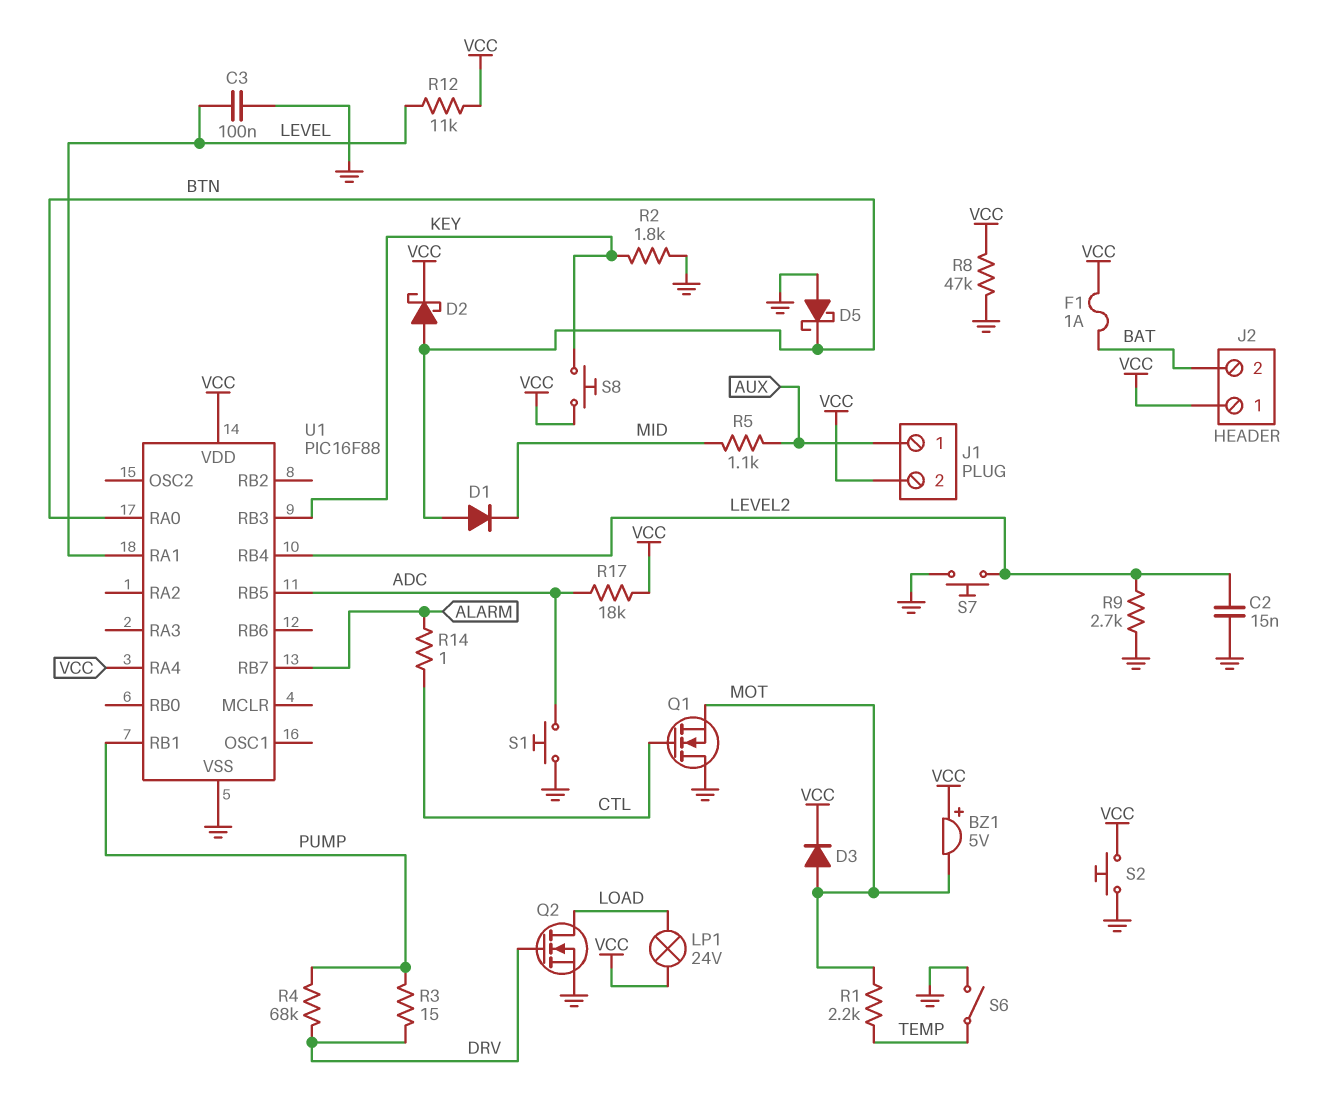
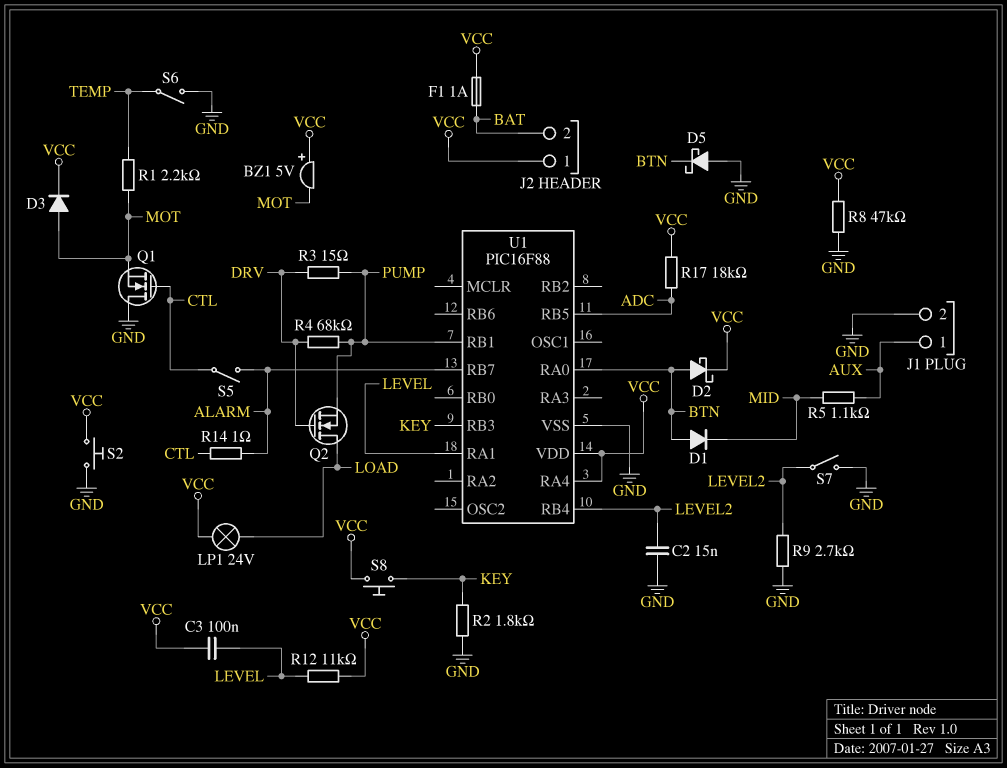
C3: 100nF (GND, LEVEL) -> 100nF (LEVEL, VCC)
J1 pin 2: VCC -> GND
Q2: NMOS (G DRV, D LOAD, S GND) -> NMOS (G DRV, D LOAD, S PUMP)
S1: button (ADC, GND) -> none
S5: none -> switch (ALARM, CTL)
S7: button (GND, LEVEL2) -> switch (GND, LEVEL2)

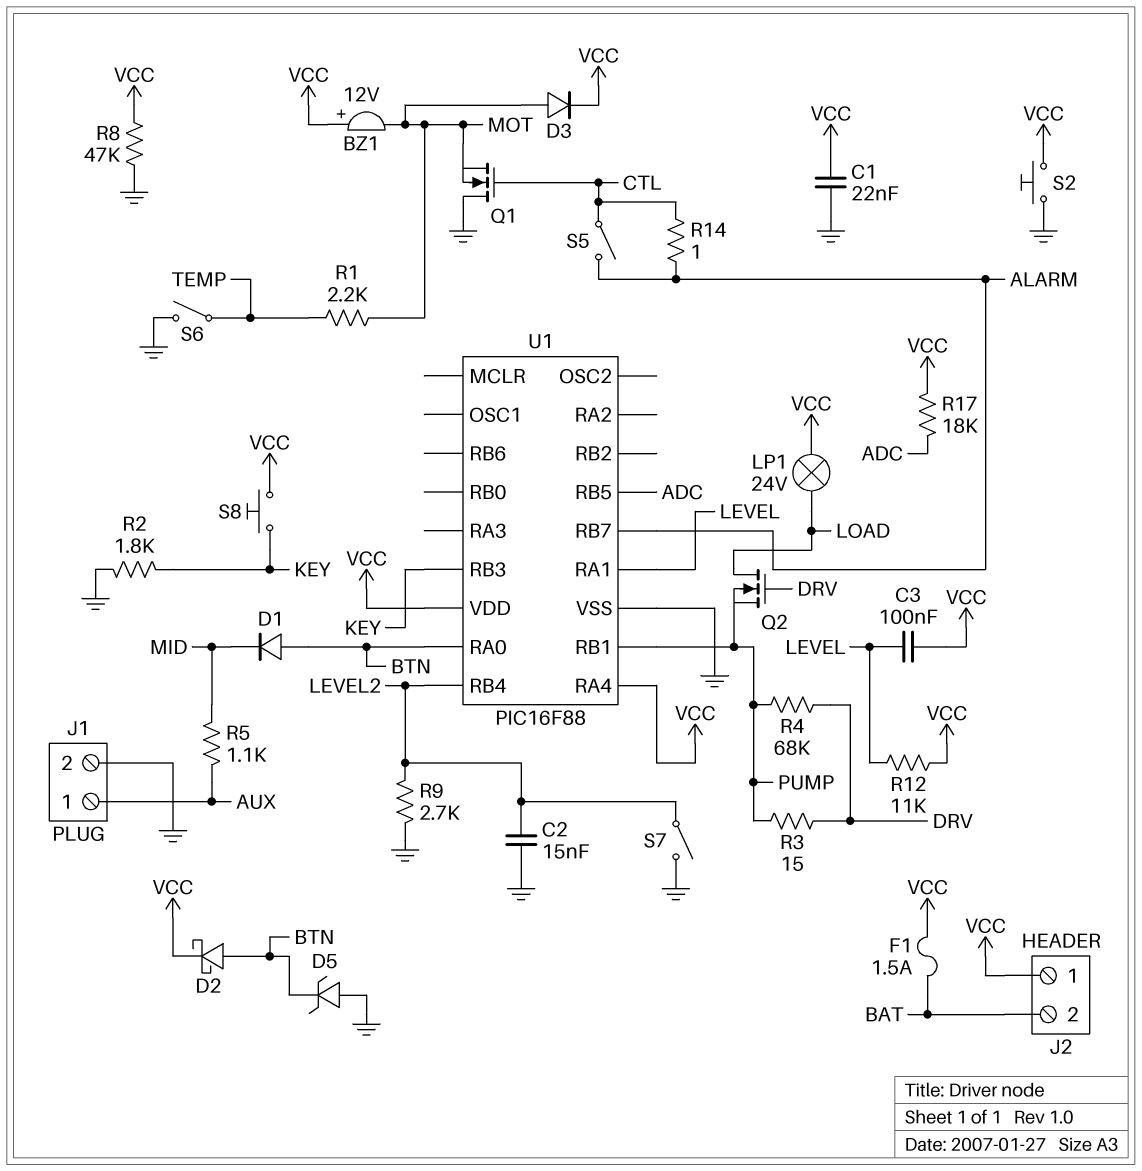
BZ1: buzzer 5V (plus VCC, minus MOT) -> buzzer 12V (plus VCC, minus MOT)
C1: none -> 22nF (GND, VCC)
D5: schottky (A GND, K BTN) -> zener (A GND, K BTN)
F1: 1A (BAT, VCC) -> 1.5A (BAT, VCC)

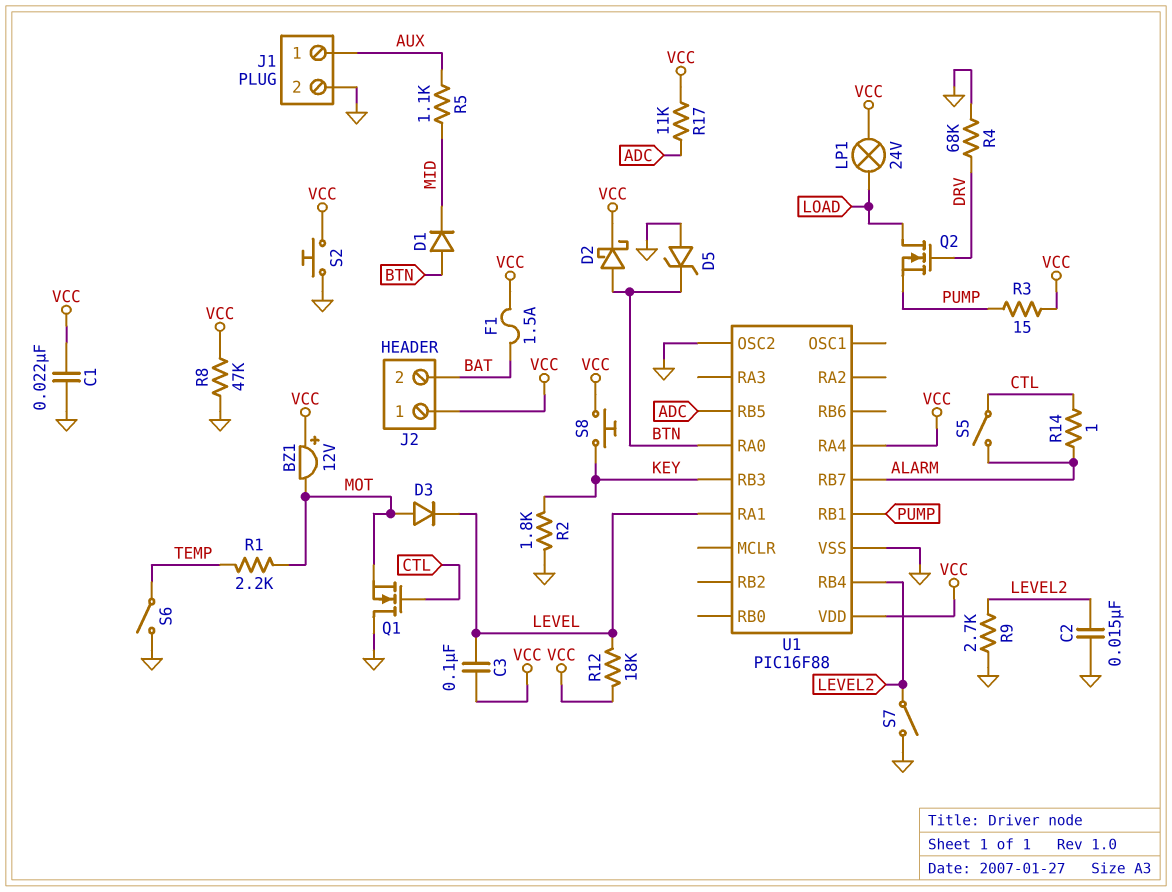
D3: diode (A MOT, K VCC) -> diode (A MOT, K LEVEL)
R3: 15 (DRV, PUMP) -> 15 (PUMP, VCC)
R4: 68k (DRV, PUMP) -> 68k (DRV, GND)
R12: 11k (LEVEL, VCC) -> 18k (LEVEL, VCC)
R17: 18k (ADC, VCC) -> 11k (ADC, VCC)
U1 pin OSC2: none -> GND

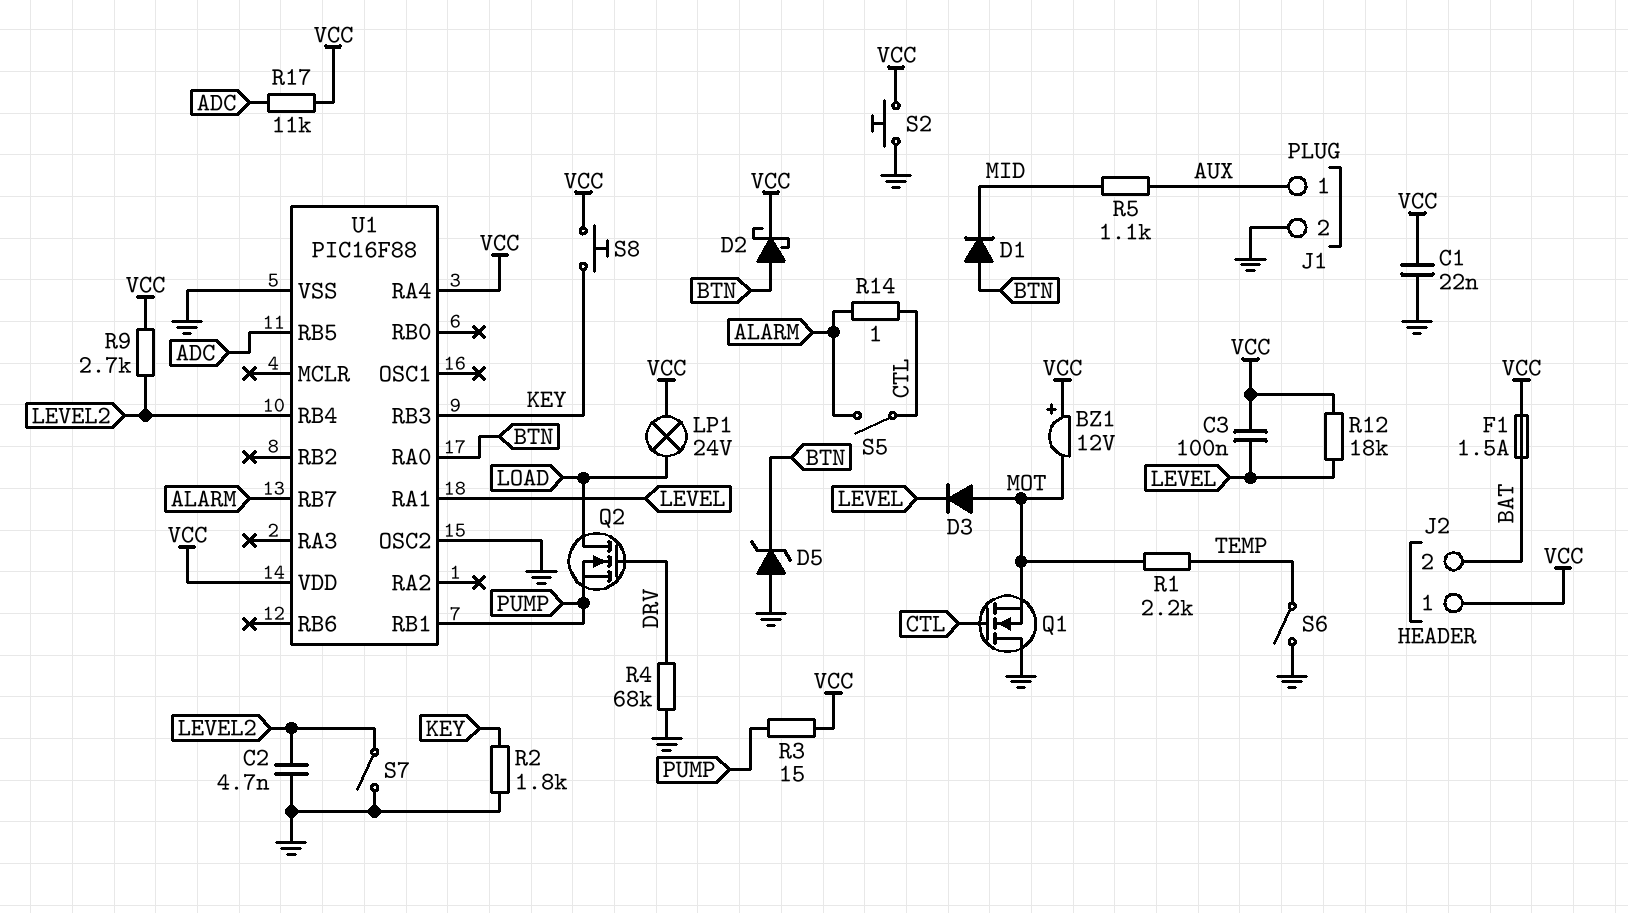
C2: 15nF (GND, LEVEL2) -> 4.7nF (GND, LEVEL2)
R8: 47k (GND, VCC) -> none
R9: 2.7k (GND, LEVEL2) -> 2.7k (LEVEL2, VCC)

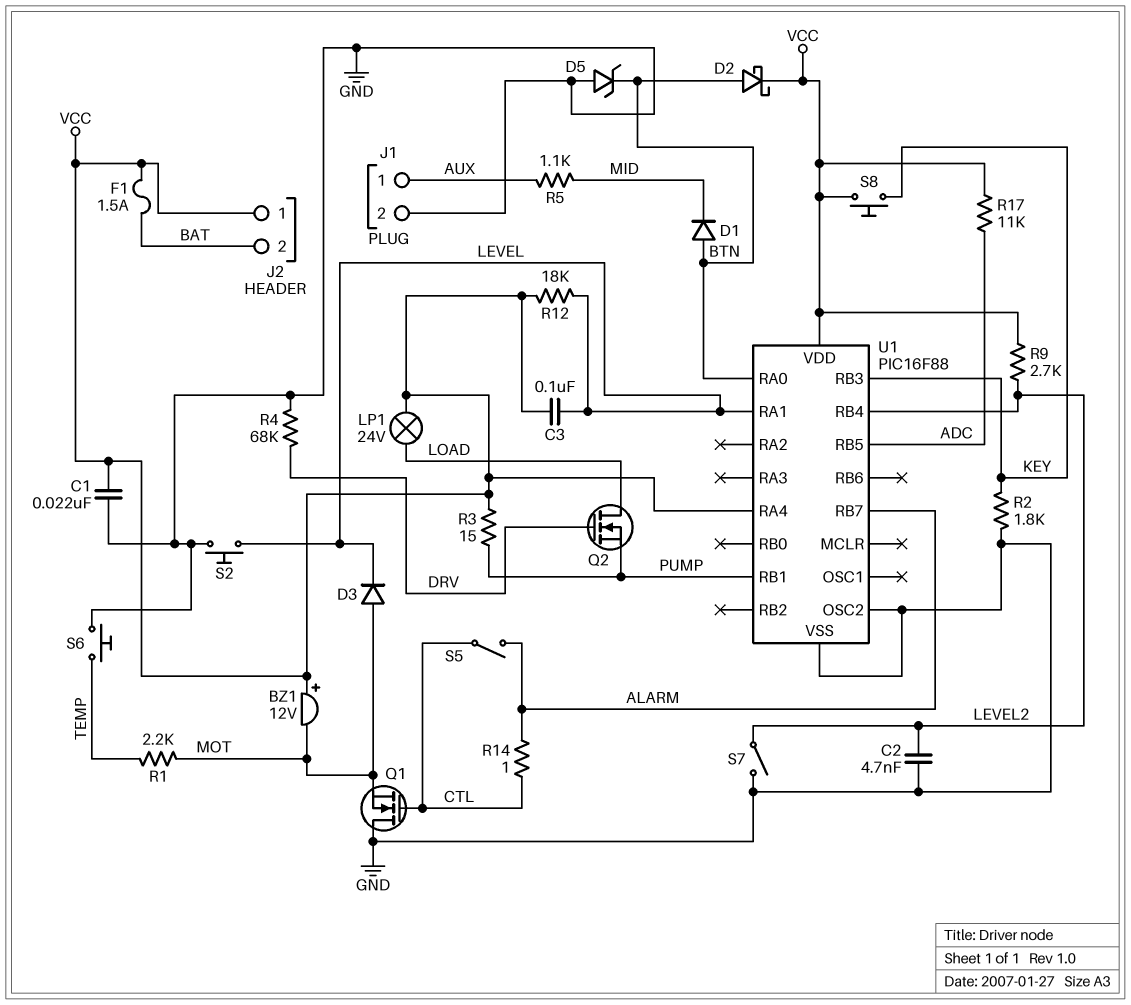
S2: button (GND, VCC) -> button (GND, LEVEL)
S6: switch (GND, TEMP) -> button (GND, TEMP)

